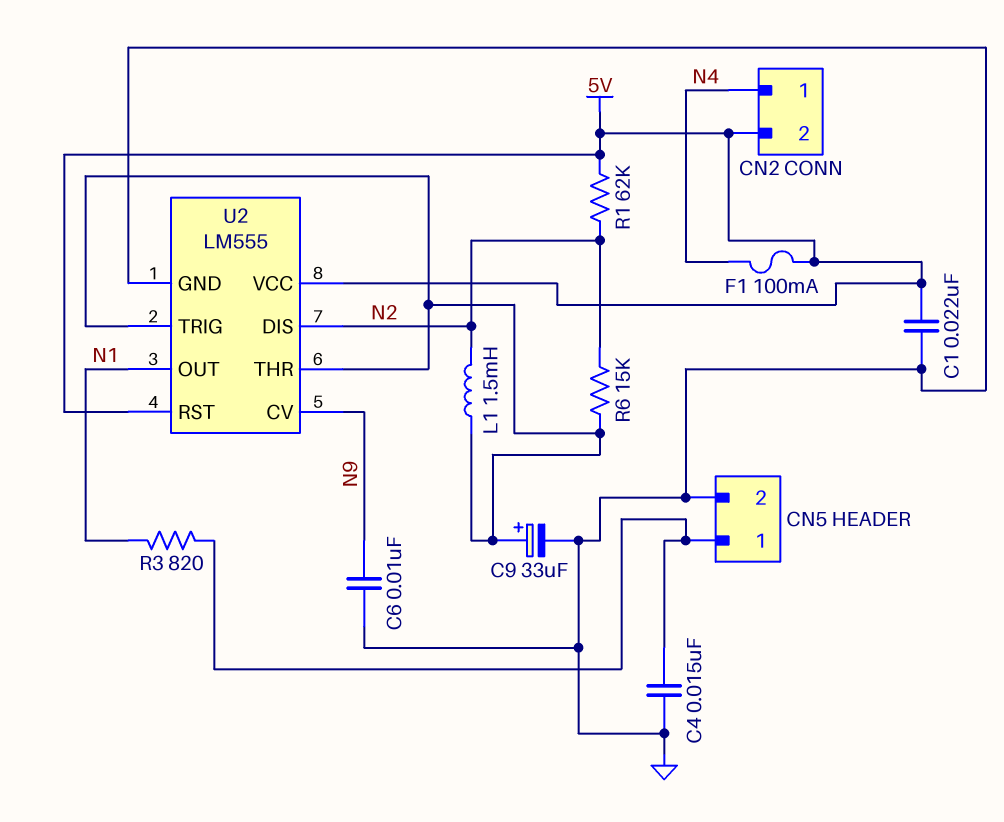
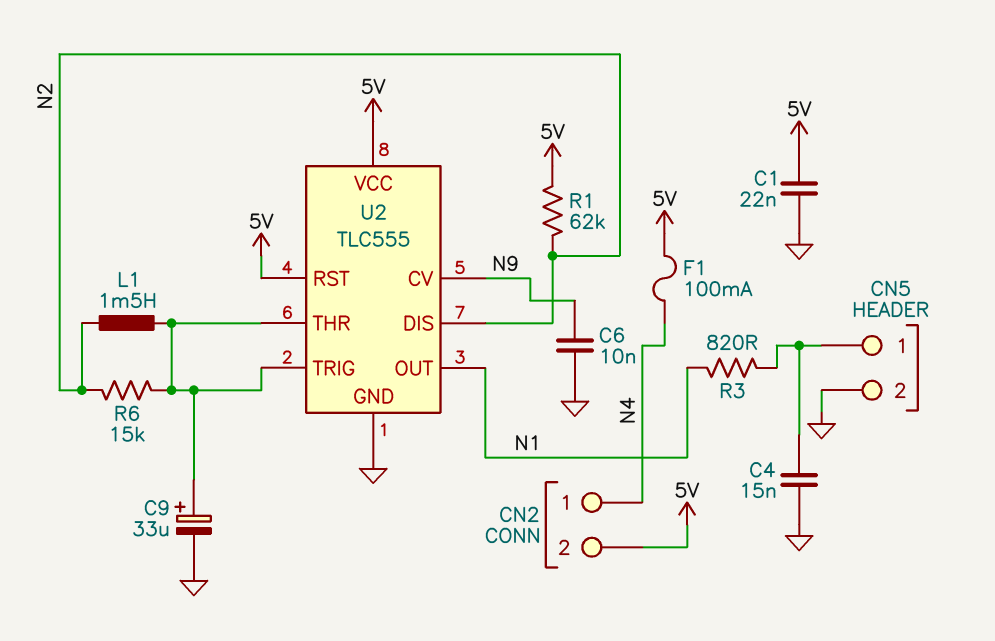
U2: LM555 -> TLC555

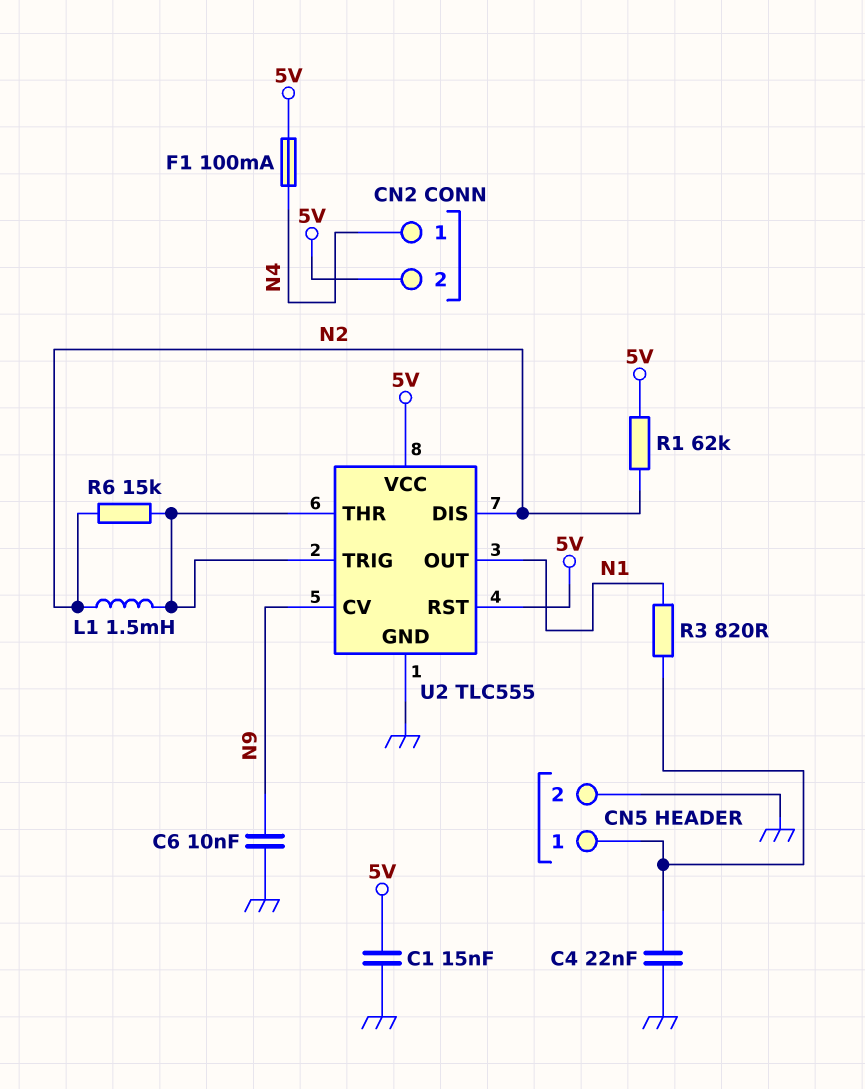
C1: 22nF (5V, GND) -> 15nF (5V, GND)
C4: 15nF (CN5/1, GND) -> 22nF (CN5/1, GND)
C9: 33uF (plus U2/THR, minus GND) -> none

